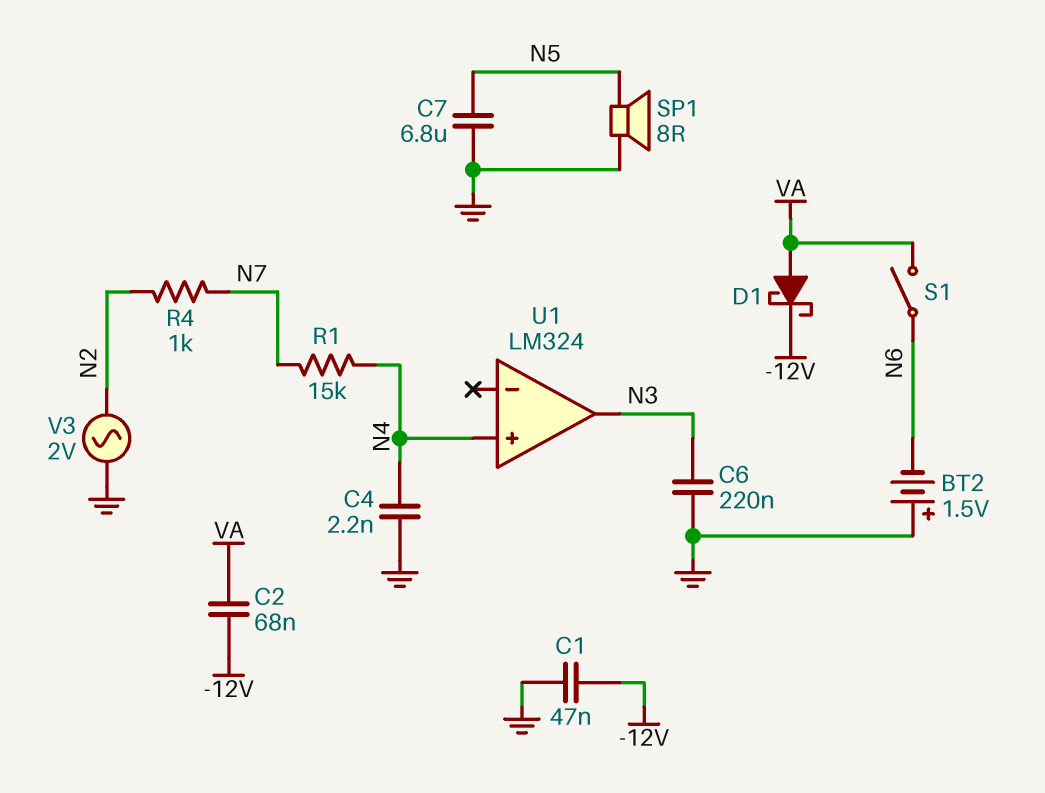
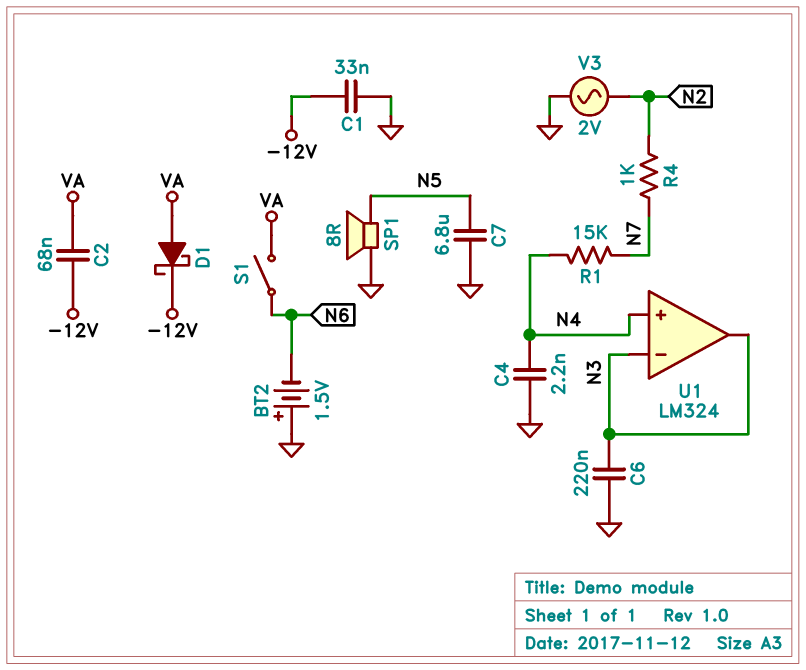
C1: 47nF (-12V, GND) -> 33nF (-12V, GND)
U1 pin in-: none -> N3

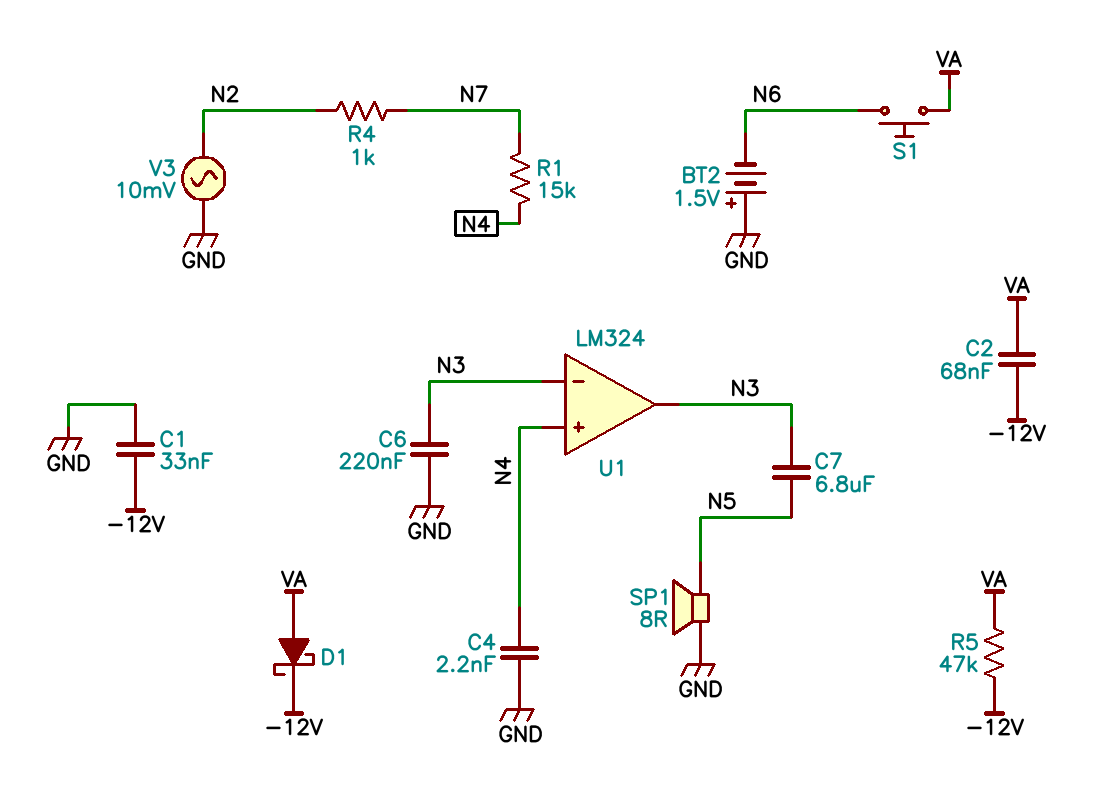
C7: 6.8uF (GND, N5) -> 6.8uF (N3, N5)
R5: none -> 47k (-12V, VA)
S1: switch (N6, VA) -> button (N6, VA)
V3: AC 2V (GND, N2) -> AC 10mV (GND, N2)

